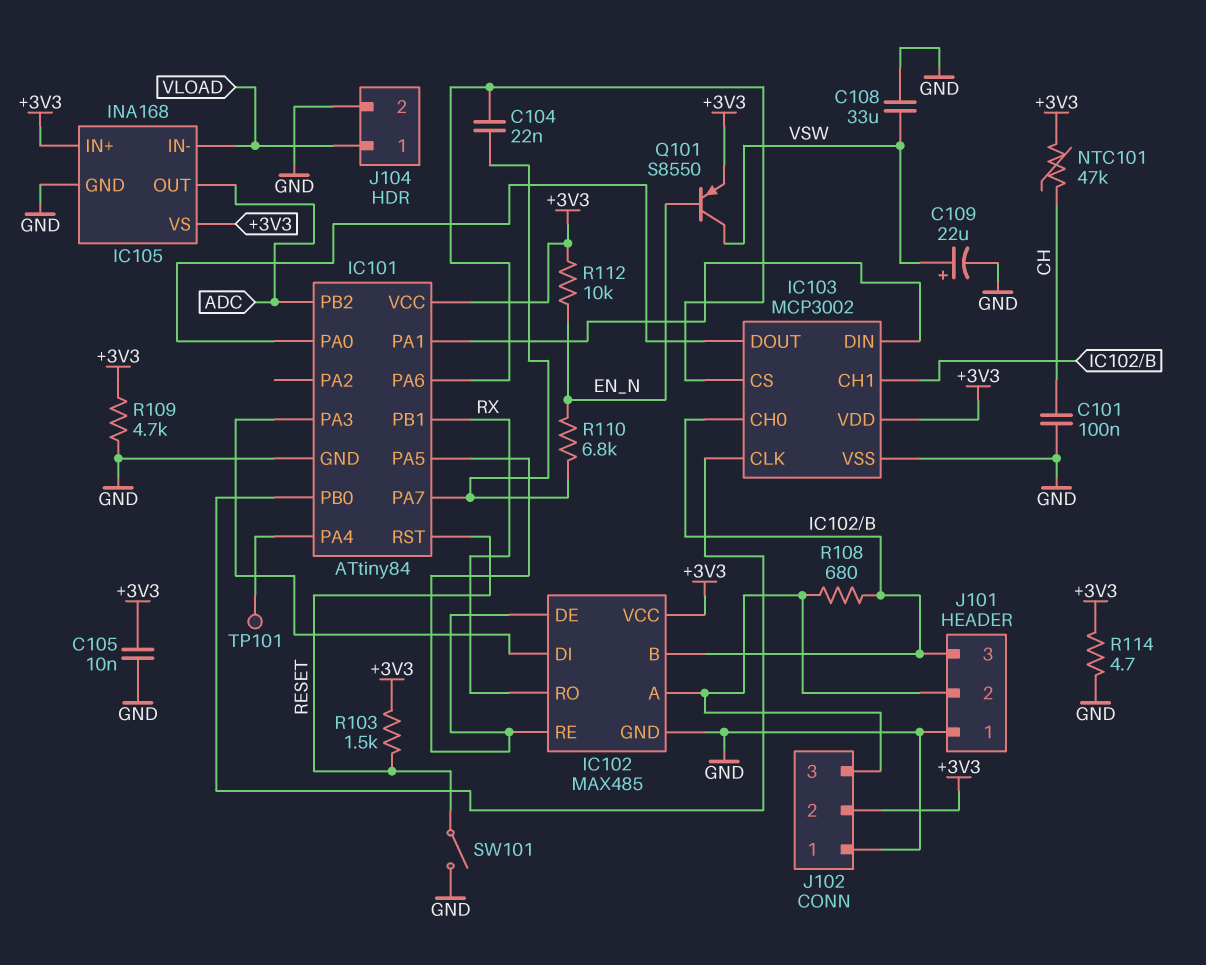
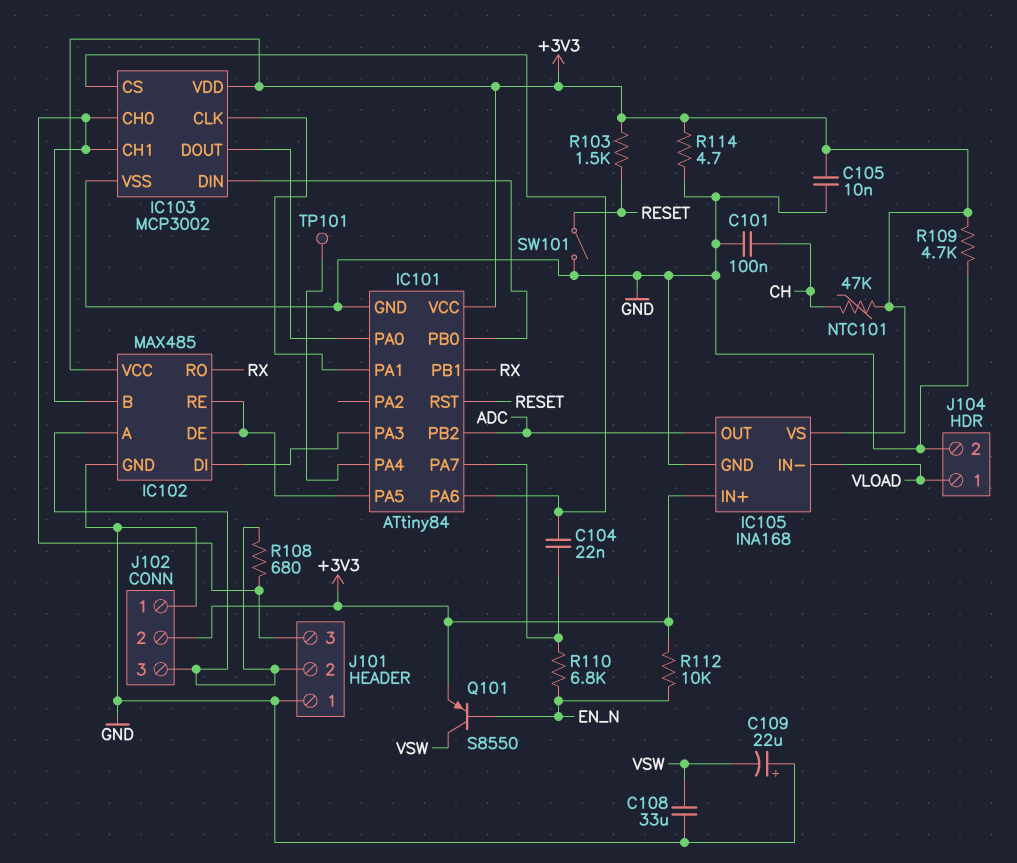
C109: 22uF (plus VSW, minus GND) -> 22uF (plus GND, minus VSW)
IC103 pin CLK: IC101/PB0 -> IC101/PA1
IC103 pin DIN: IC101/PA1 -> IC101/PB0

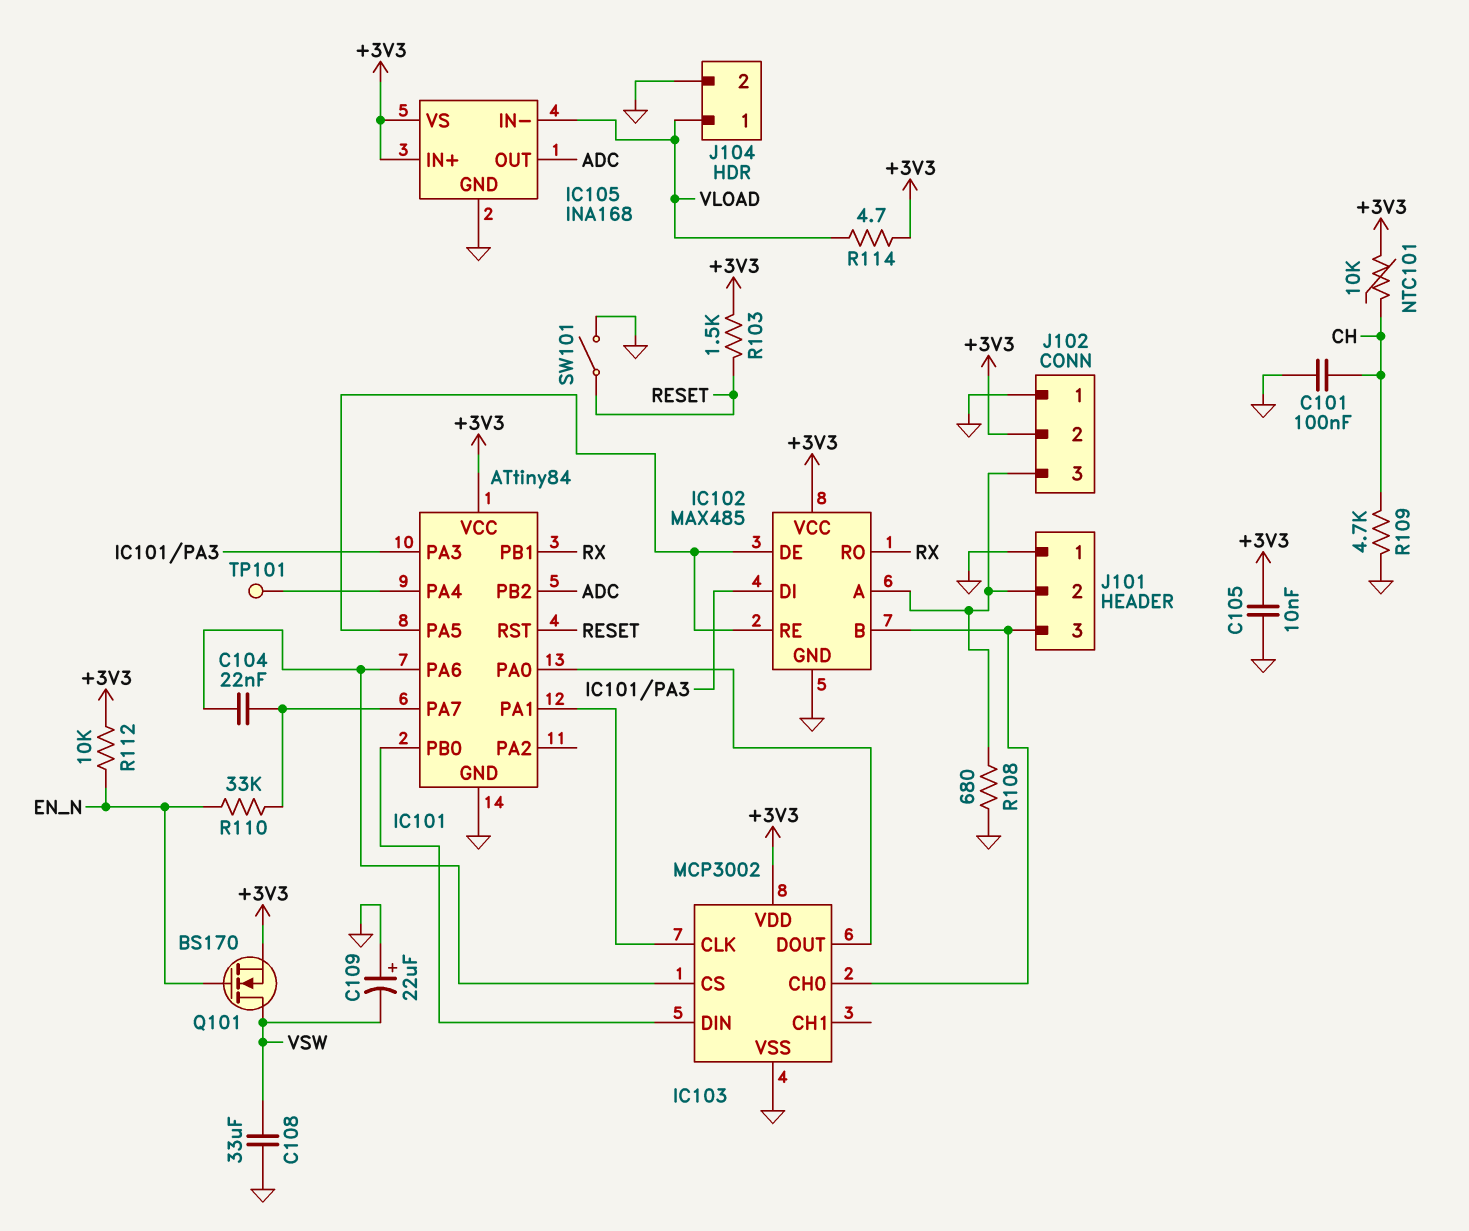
IC103 pin CH1: IC102/B -> none
NTC101: 47k (+3V3, CH) -> 10k (+3V3, CH)
Q101: PNP S8550 (B EN_N, C VSW, E +3V3) -> NMOS BS170 (G EN_N, D VSW, S +3V3)
R108: 680 (IC102/A, IC102/B) -> 680 (GND, IC102/A)
R109: 4.7k (+3V3, GND) -> 4.7k (CH, GND)
R110: 6.8k (EN_N, IC101/PA7) -> 33k (EN_N, IC101/PA7)
R114: 4.7 (+3V3, GND) -> 4.7 (+3V3, VLOAD)

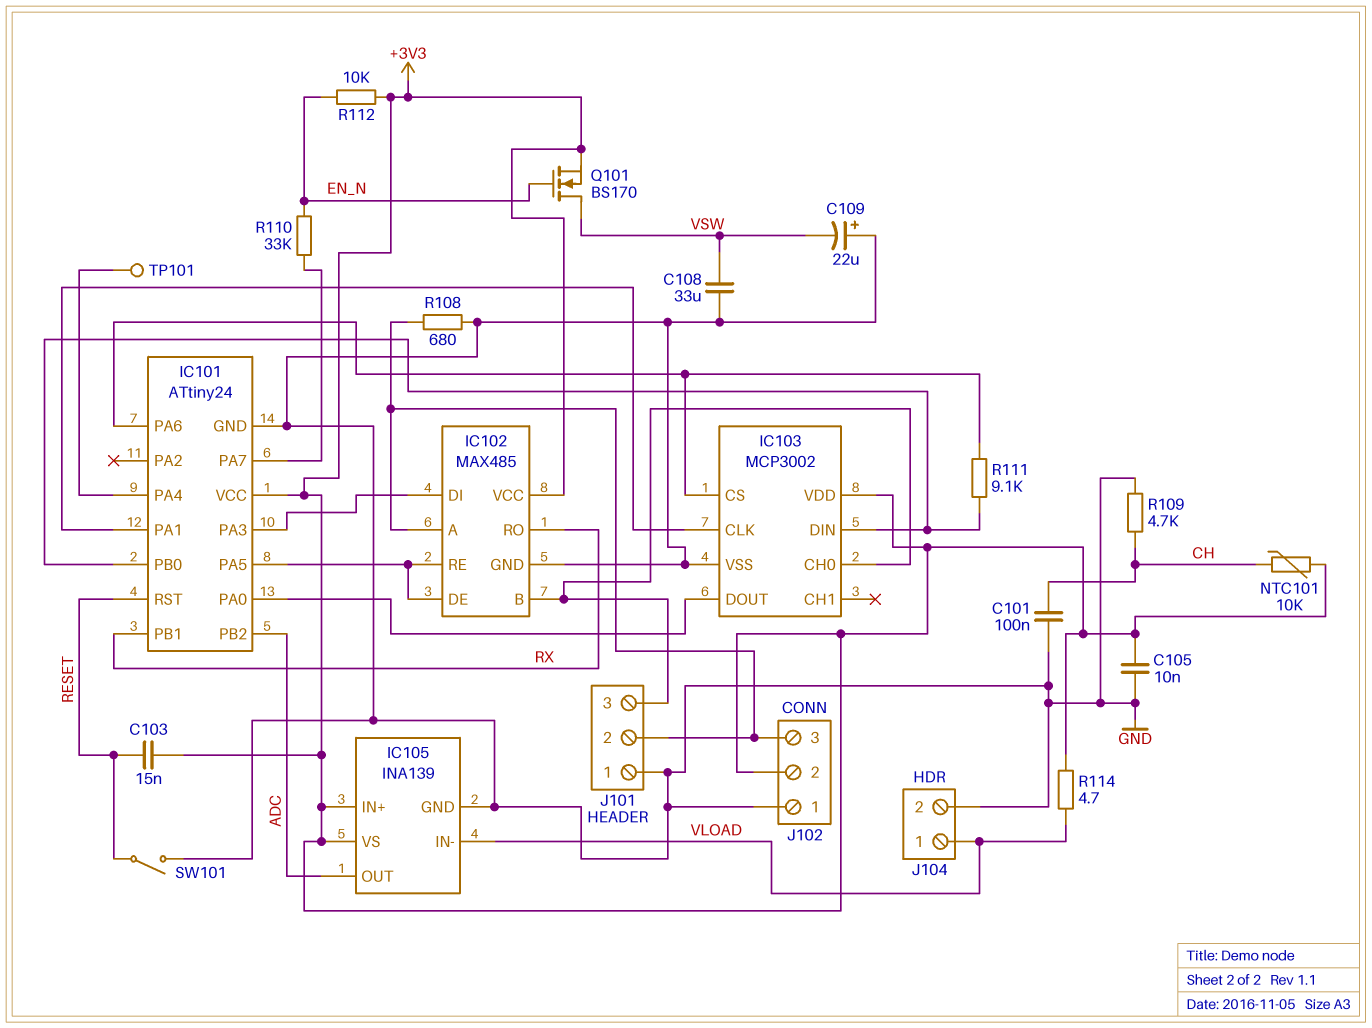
C103: none -> 15nF (+3V3, RESET)
C104: 22nF (IC101/PA6, IC101/PA7) -> none
IC101: ATtiny84 -> ATtiny24
IC105: INA168 -> INA139
R103: 1.5k (+3V3, RESET) -> none
R111: none -> 9.1k (IC101/PA6, IC101/PB0)

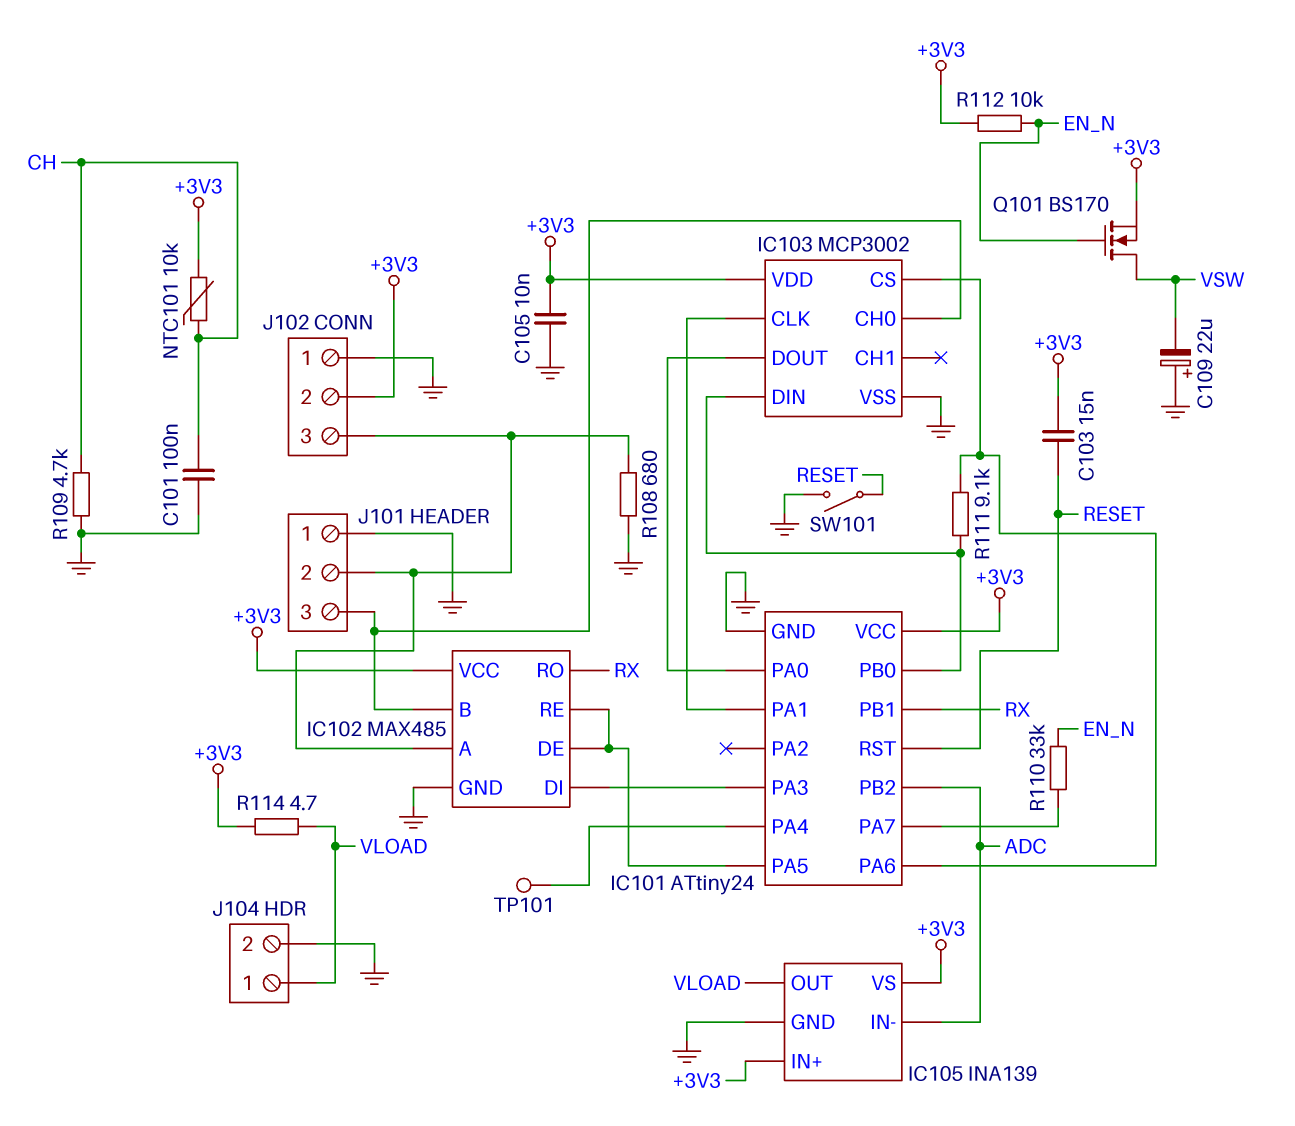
C108: 33uF (GND, VSW) -> none
IC105 pin IN-: VLOAD -> ADC
IC105 pin OUT: ADC -> VLOAD

